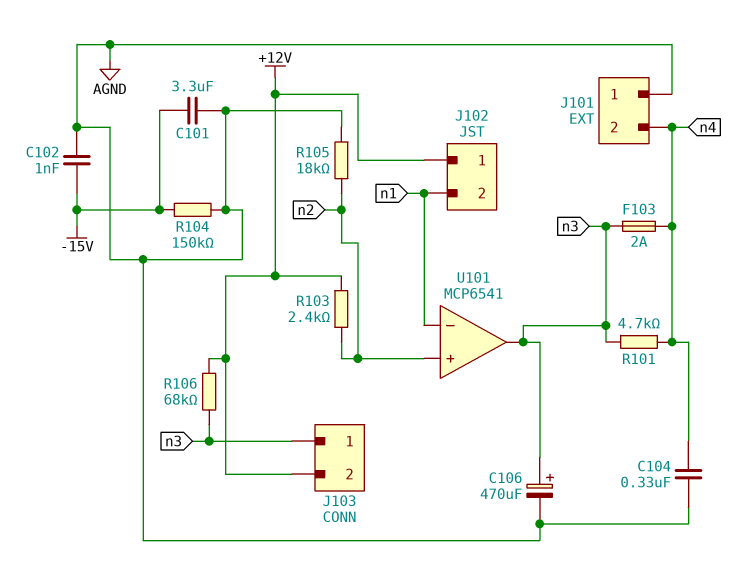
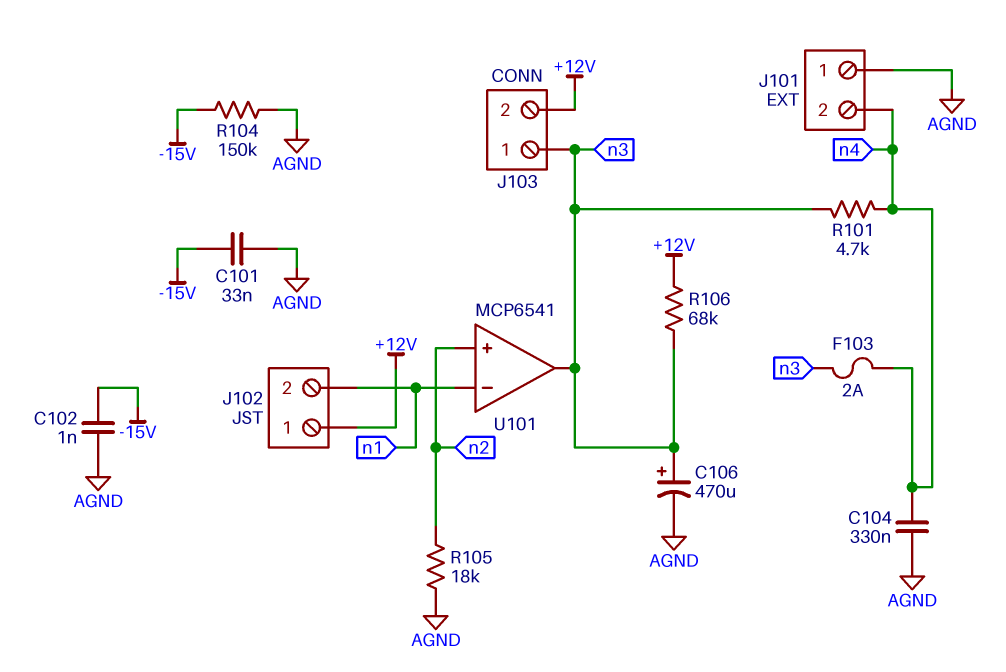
C101: 3.3uF (-15V, AGND) -> 33nF (-15V, AGND)
R103: 2.4k (+12V, n2) -> none

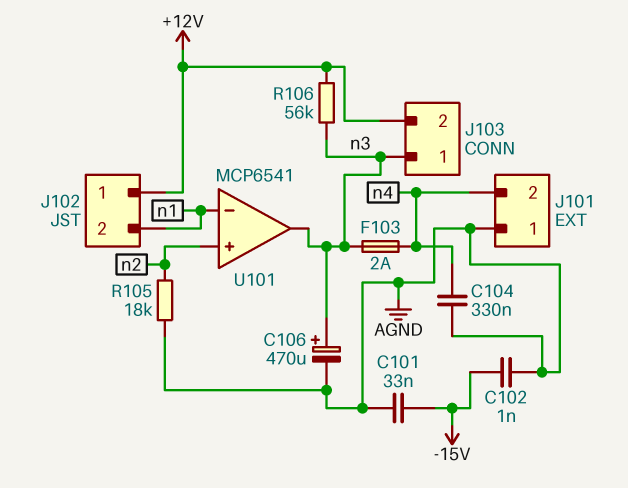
R101: 4.7k (n3, n4) -> none
R104: 150k (-15V, AGND) -> none
R106: 68k (+12V, n3) -> 56k (+12V, n3)

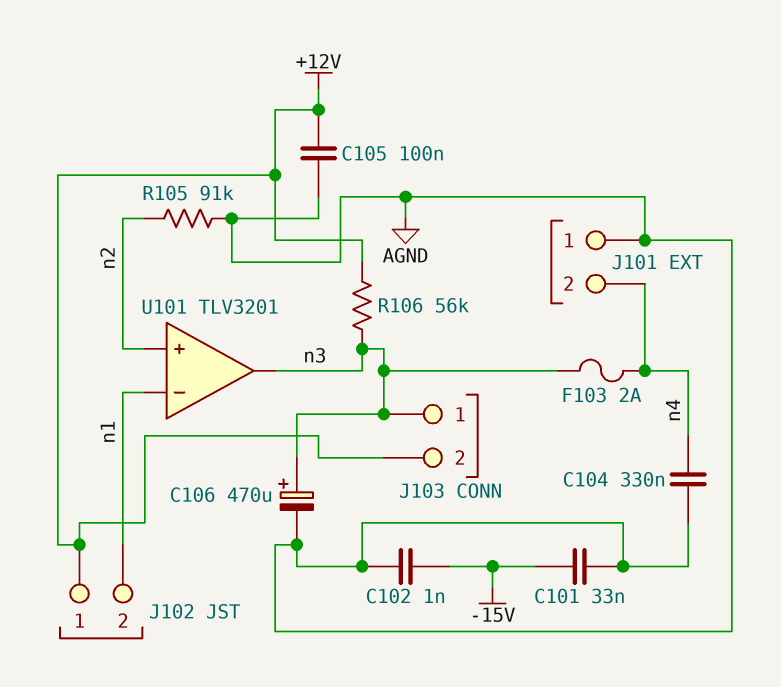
C105: none -> 100nF (+12V, AGND)
R105: 18k (AGND, n2) -> 91k (AGND, n2)
U101: MCP6541 -> TLV3201

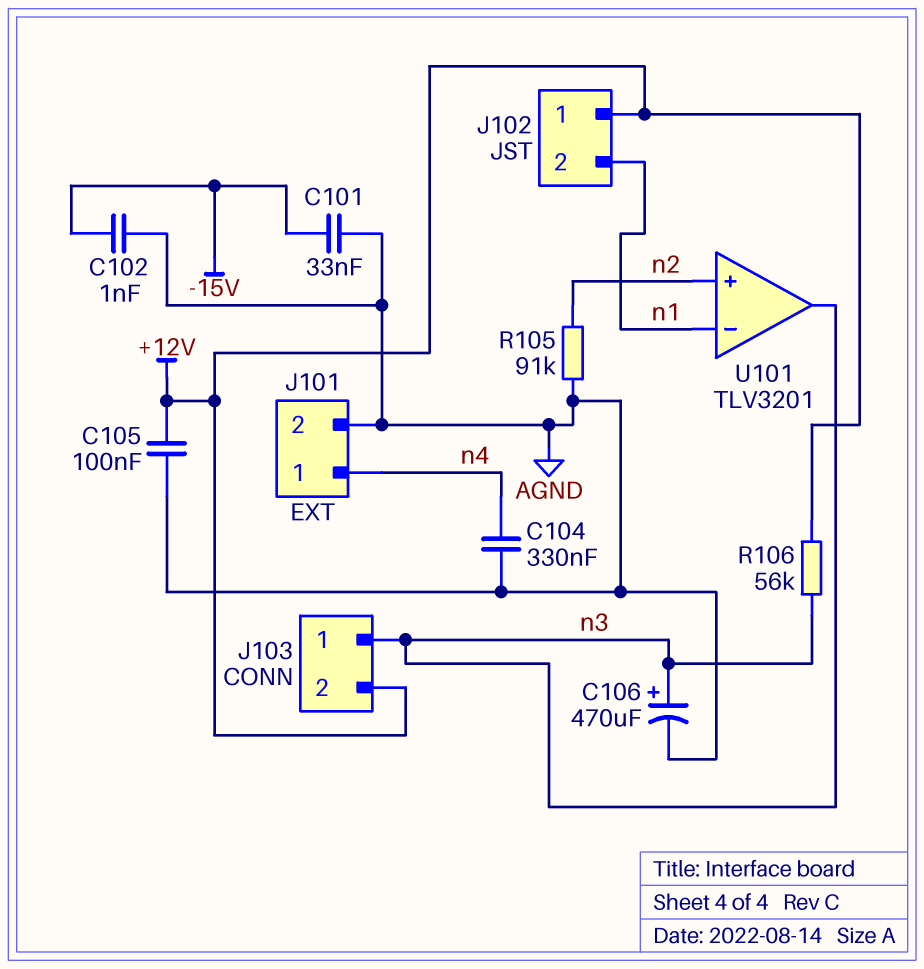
F103: 2A (n3, n4) -> none
J101 pin 1: AGND -> n4
J101 pin 2: n4 -> AGND

